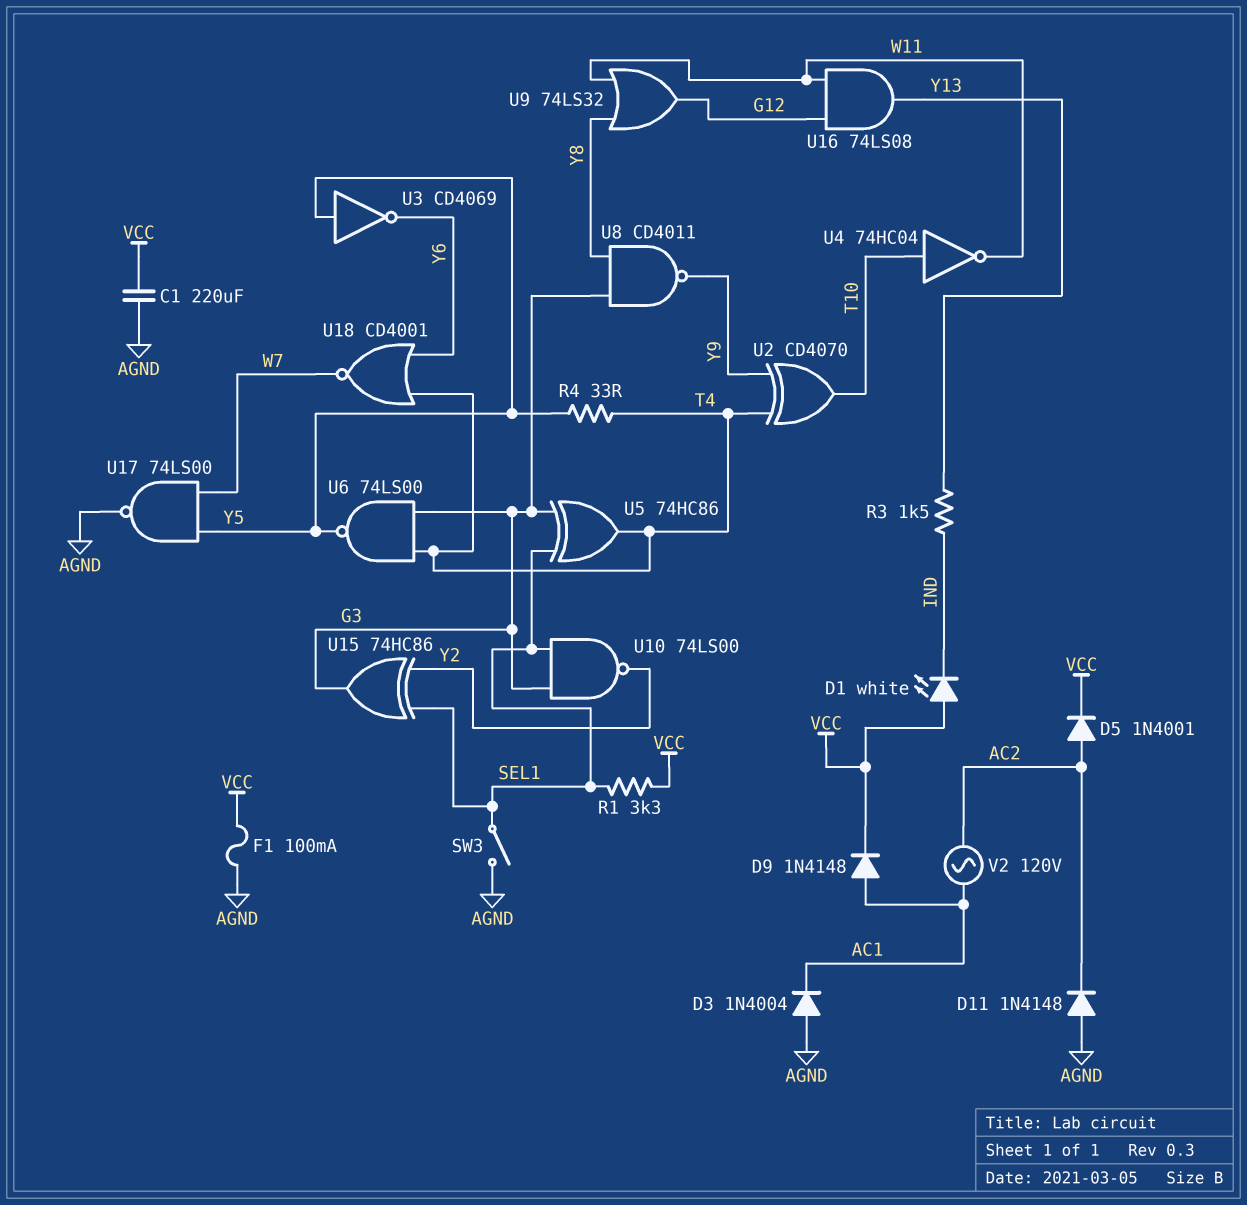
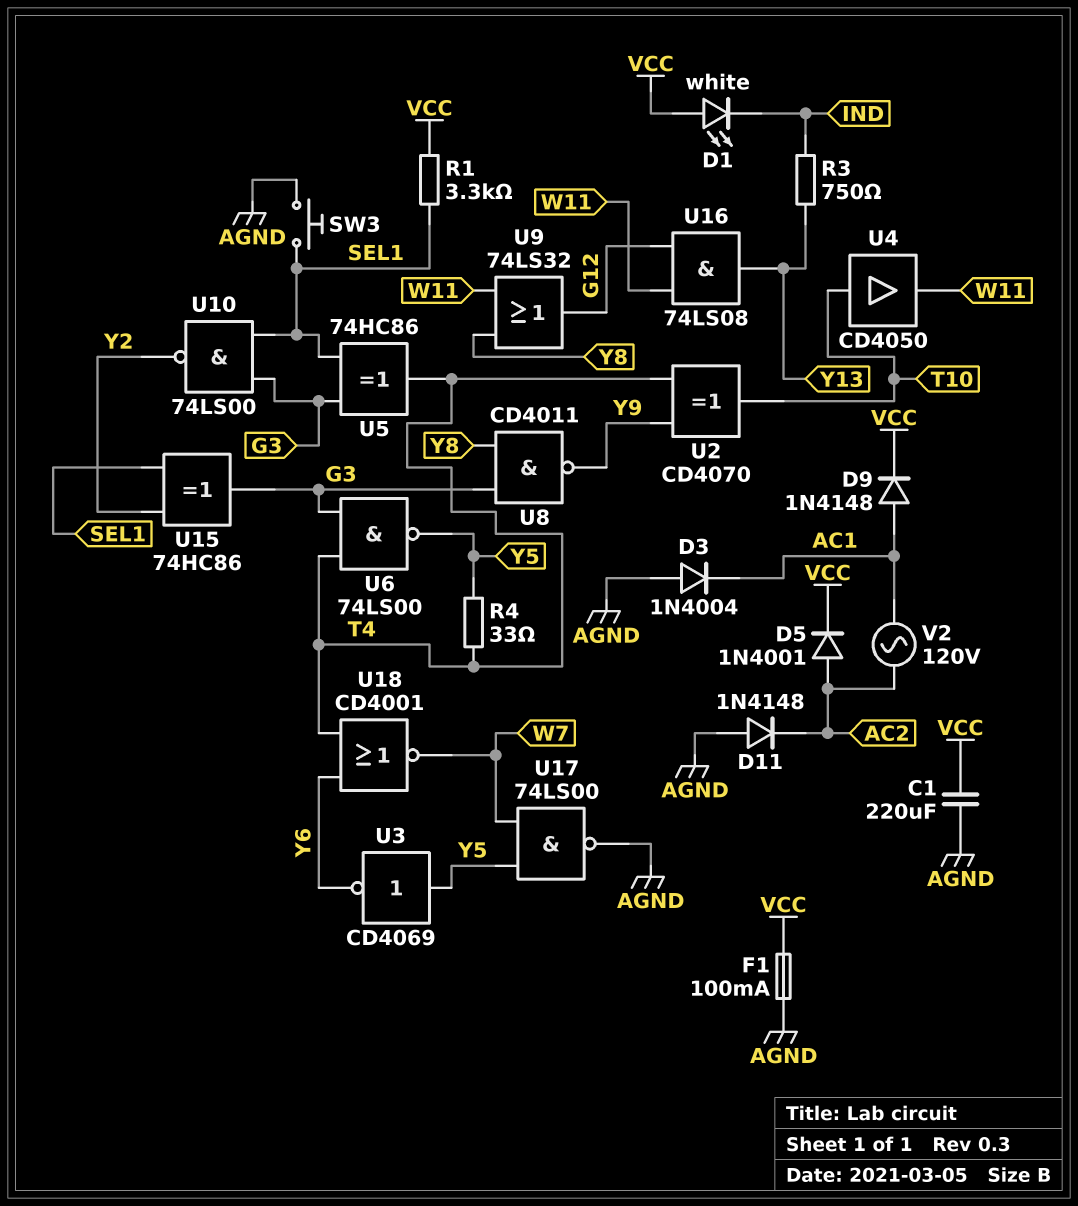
R3: 1.5k (IND, Y13) -> 750 (IND, Y13)
SW3: switch (AGND, SEL1) -> button (AGND, SEL1)
U4: NOT 74HC04 (in T10, out W11) -> buffer CD4050 (in T10, out W11)

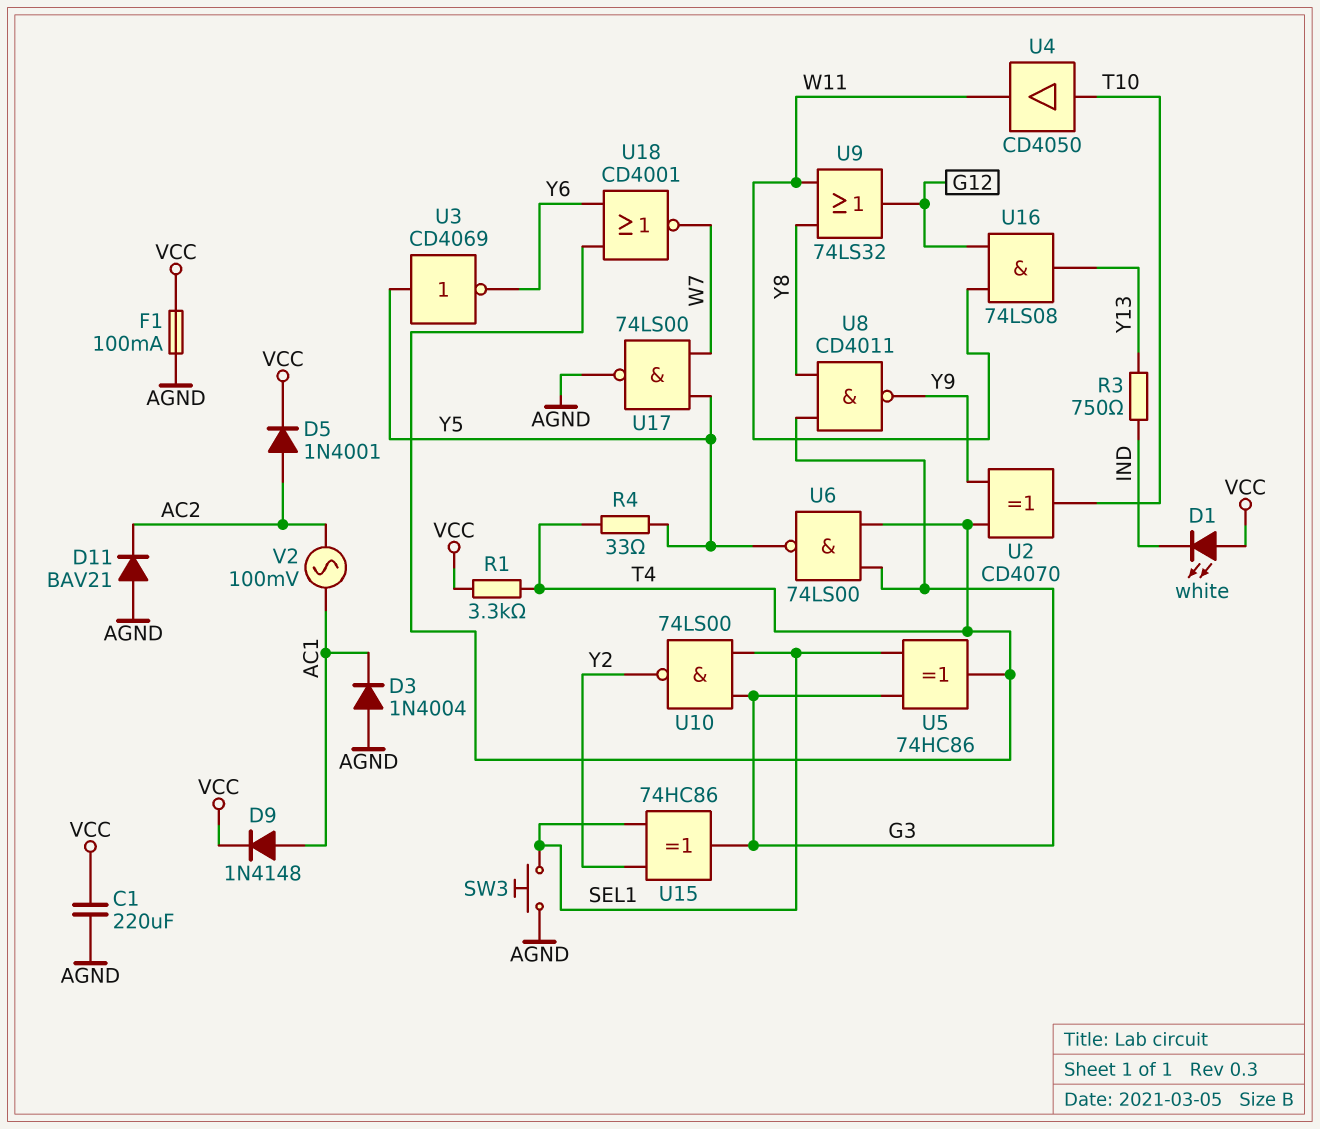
D11: diode 1N4148 (A AGND, K AC2) -> diode BAV21 (A AGND, K AC2)
R1: 3.3k (SEL1, VCC) -> 3.3k (T4, VCC)
V2: AC 120V (AC1, AC2) -> AC 100mV (AC1, AC2)

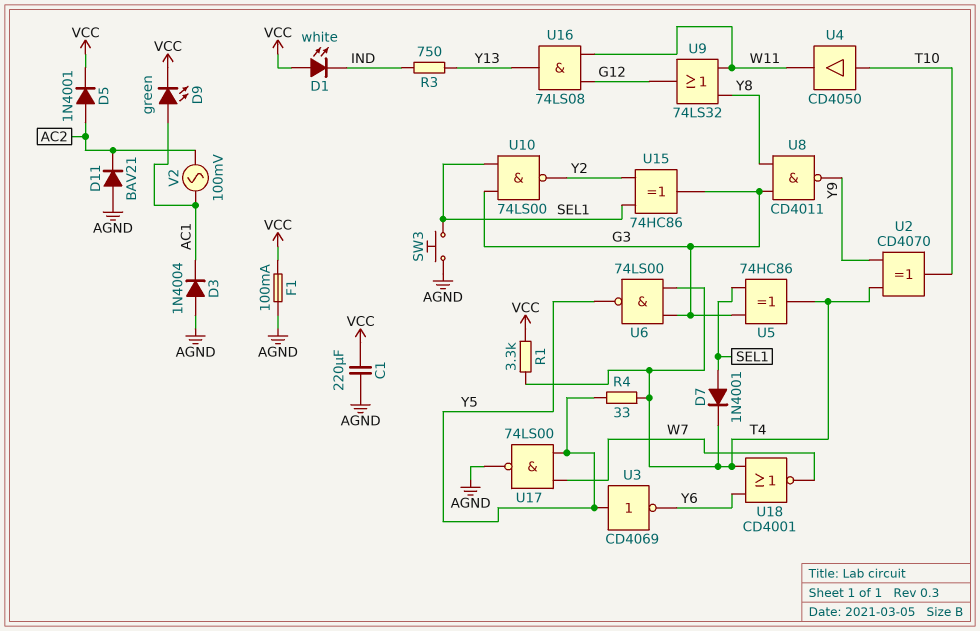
D7: none -> diode 1N4001 (A SEL1, K T4)
D9: diode 1N4148 (A AC1, K VCC) -> LED green (A AC1, K VCC)

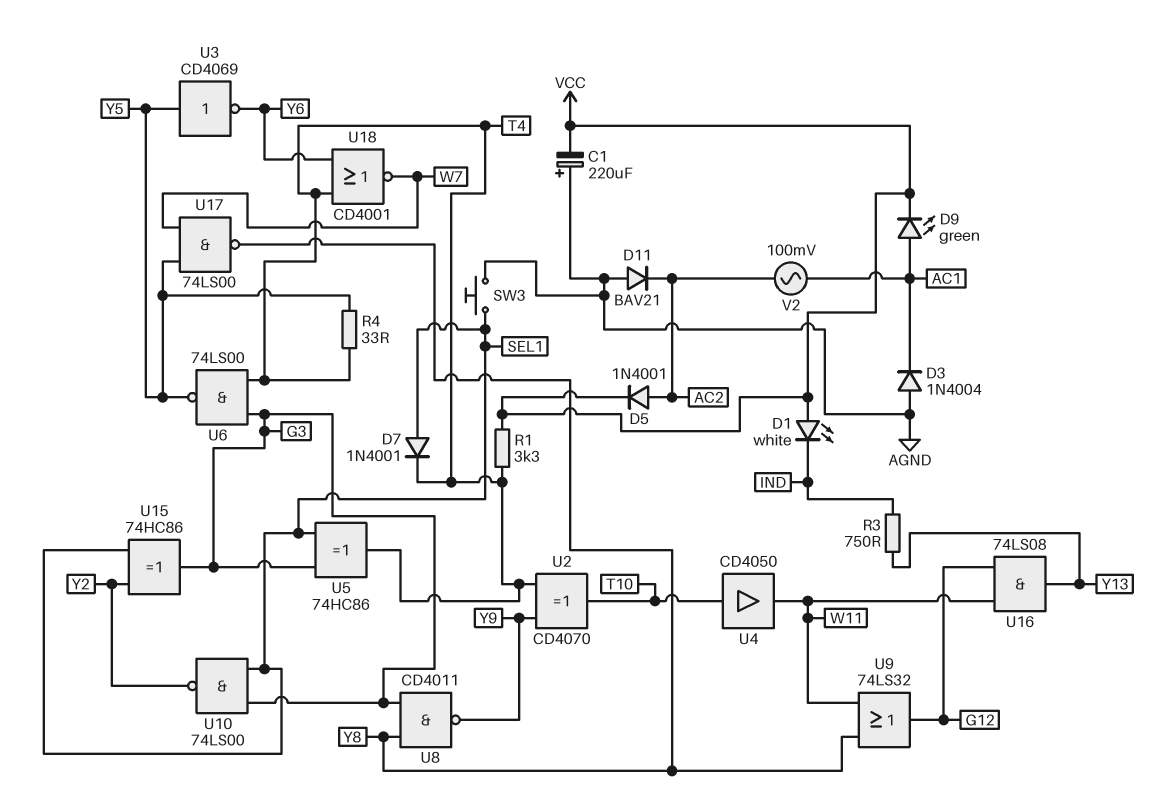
C1: 220uF (AGND, VCC) -> 220uF (plus AGND, minus VCC)
F1: 100mA (AGND, VCC) -> none
U17: NAND 74LS00 (in W7, in Y5, out AGND) -> NAND 74LS00 (in W7, in Y5, out Y8)

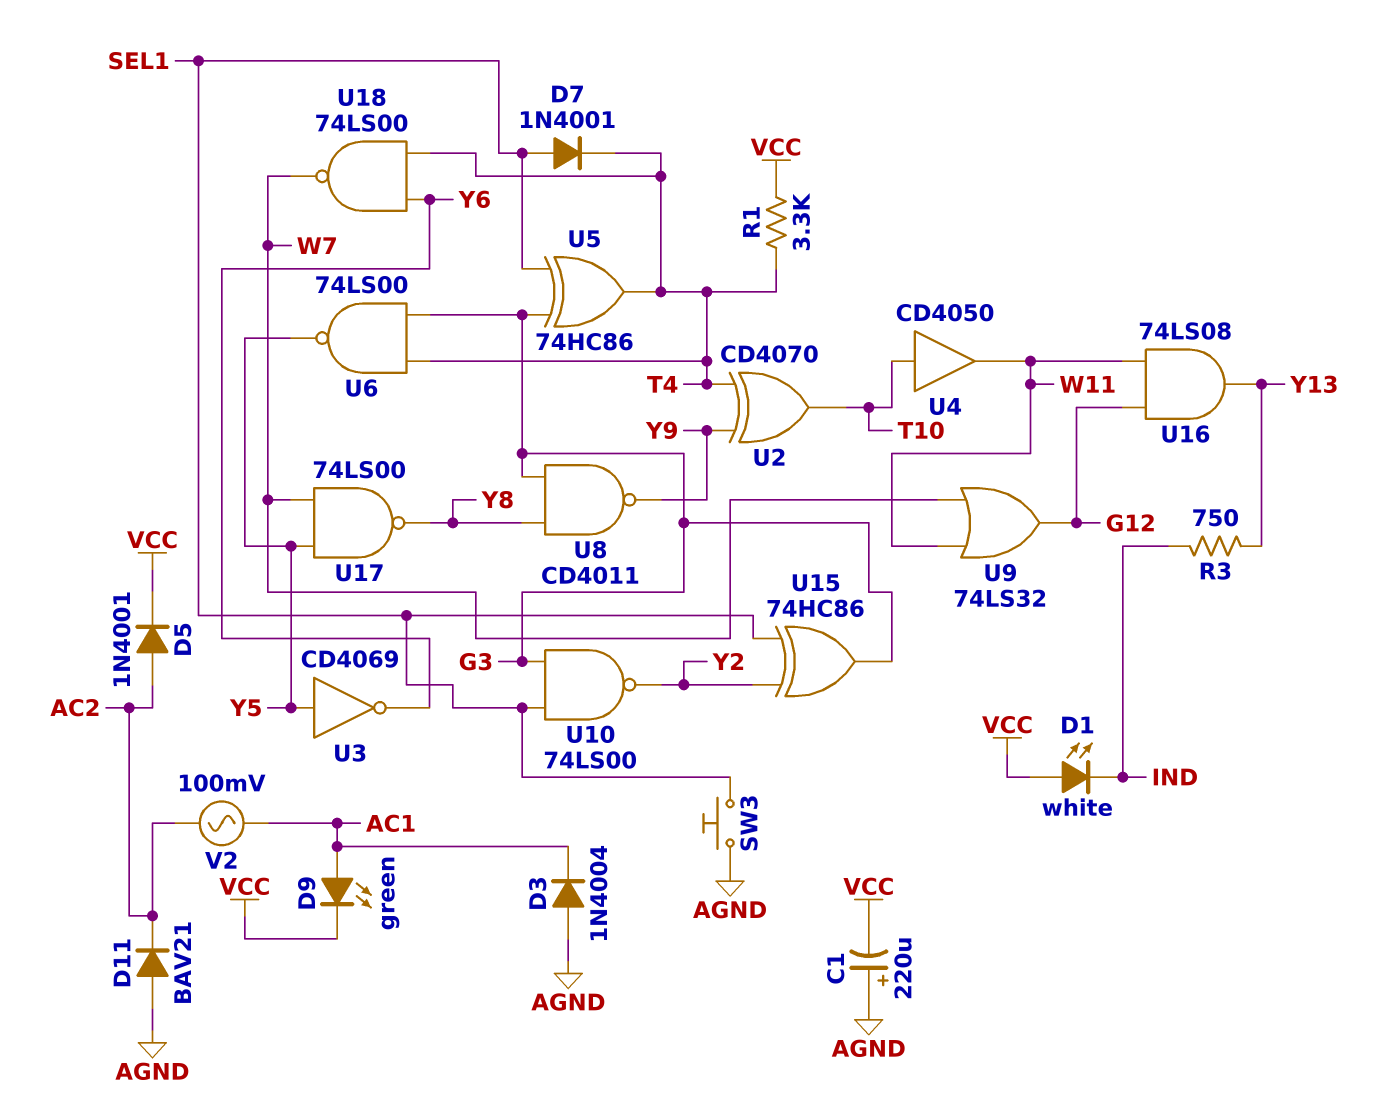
R4: 33 (T4, Y5) -> none
U9: OR 74LS32 (in W11, in Y8, out G12) -> OR 74LS32 (in W7, in W11, out G12)
U18: NOR CD4001 (in T4, in Y6, out W7) -> NAND 74LS00 (in T4, in Y6, out W7)

